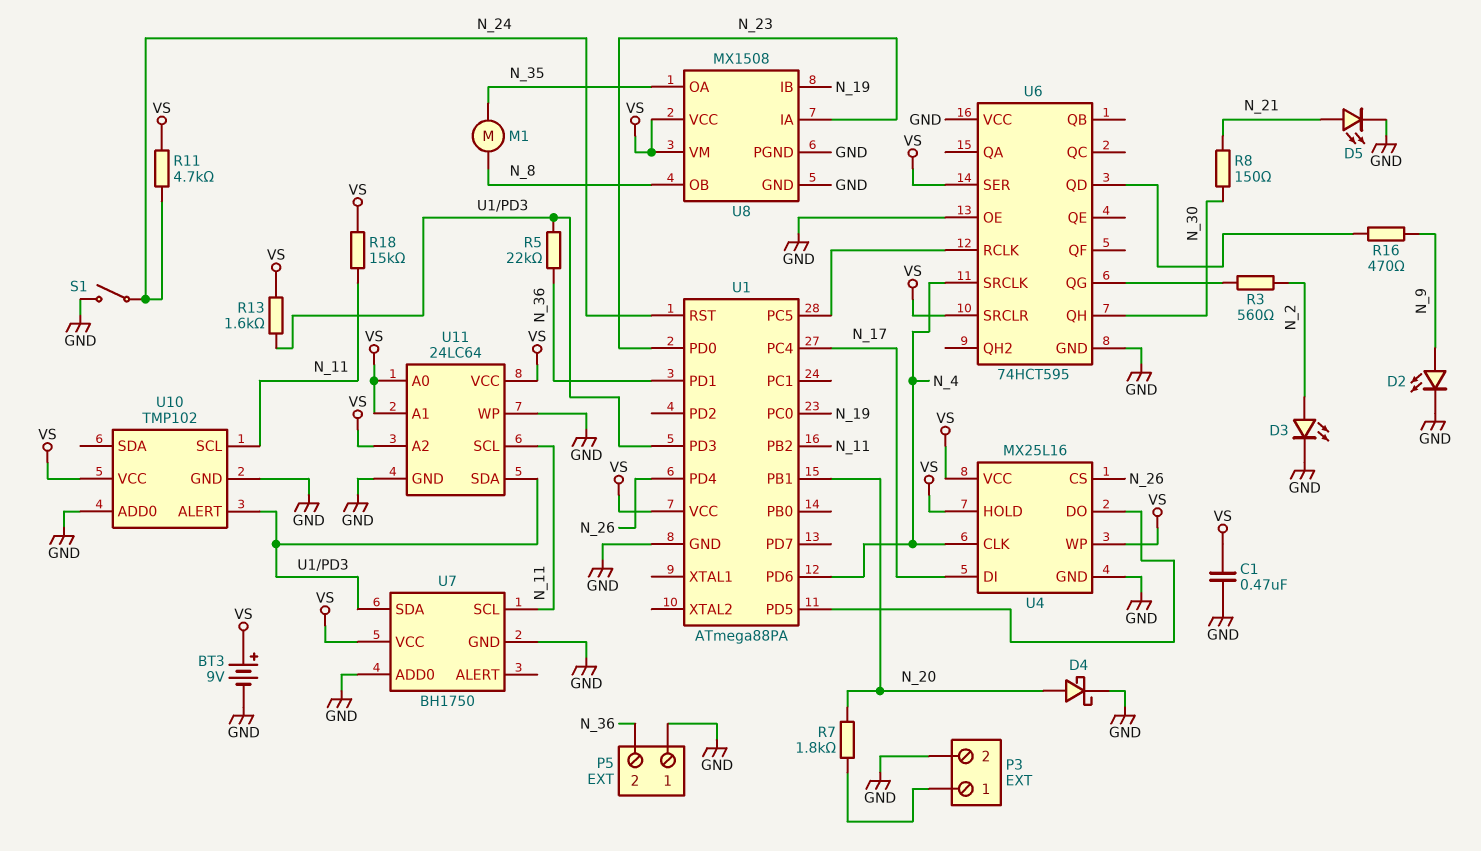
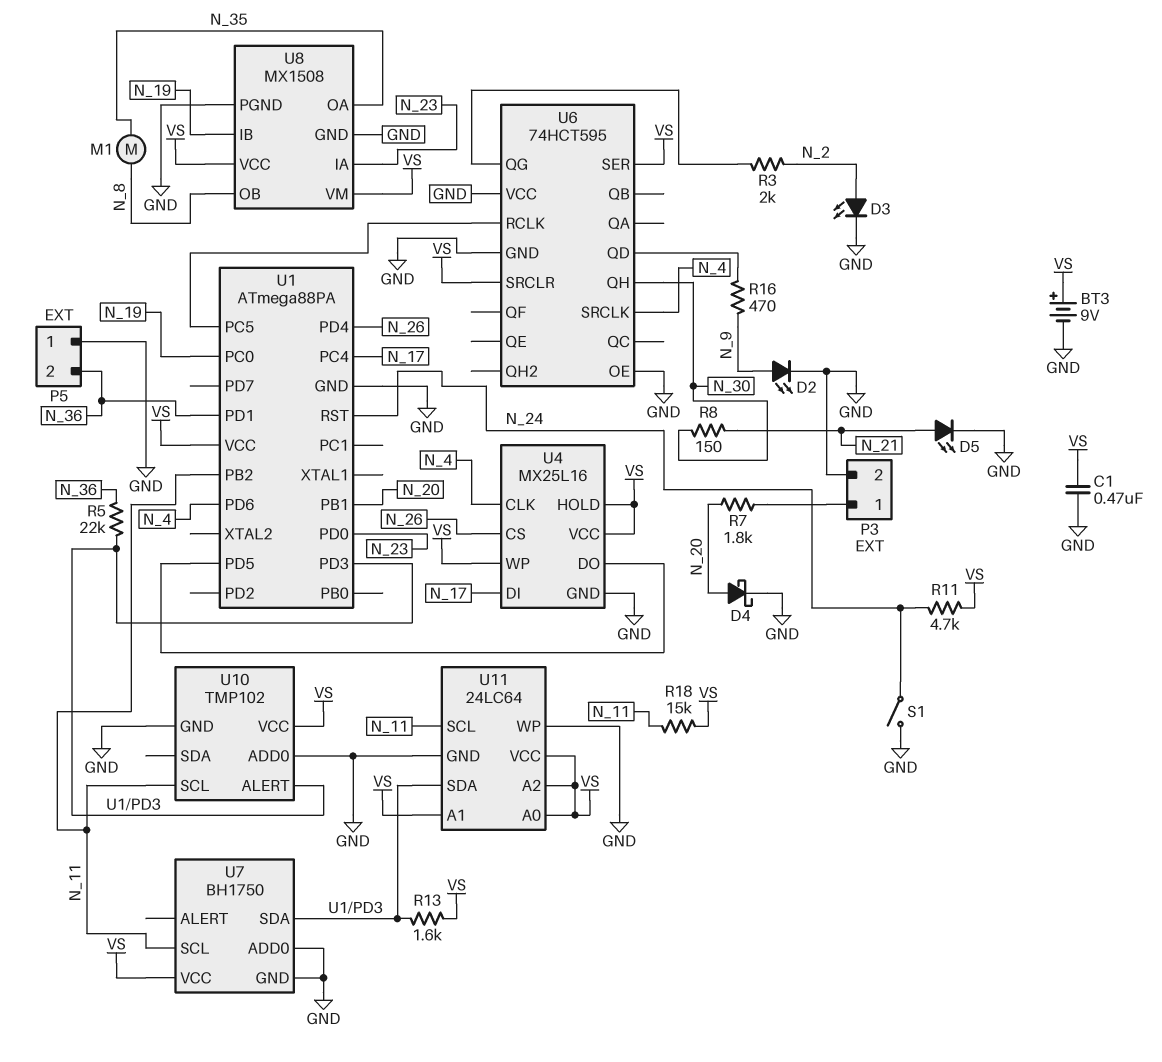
R3: 560 (N_2, U6/QG) -> 2k (N_2, U6/QG)

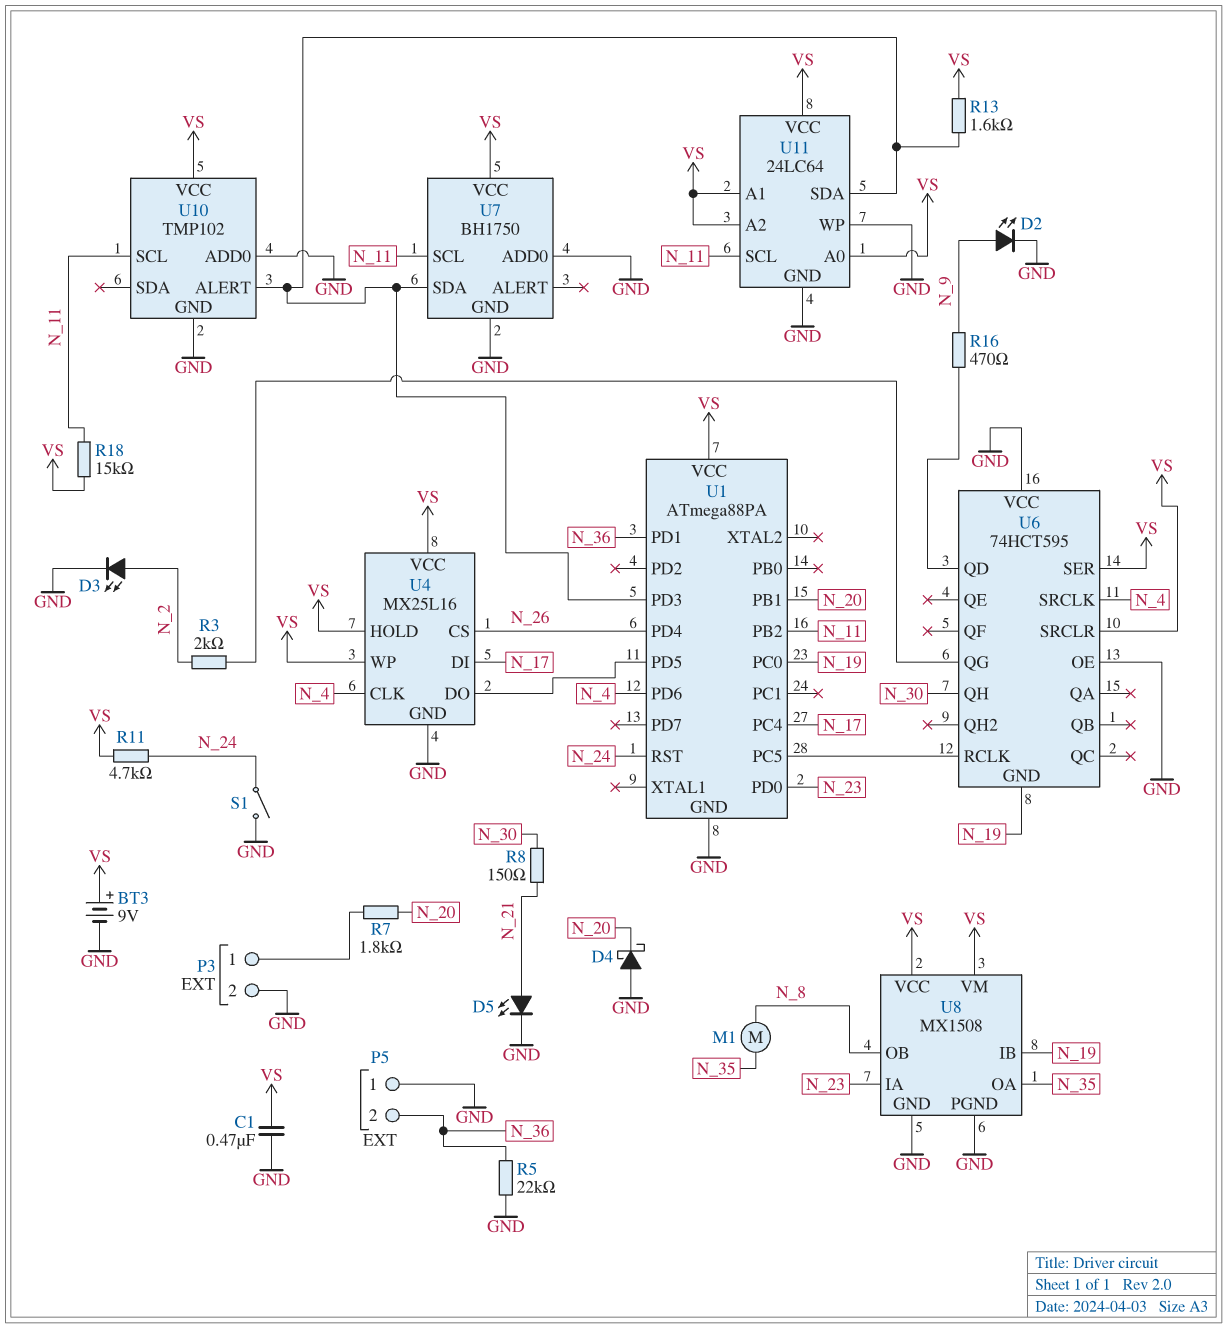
D4: schottky (A N_20, K GND) -> schottky (A GND, K N_20)
R5: 22k (N_36, U1/PD3) -> 22k (GND, N_36)
U6 pin GND: GND -> N_19

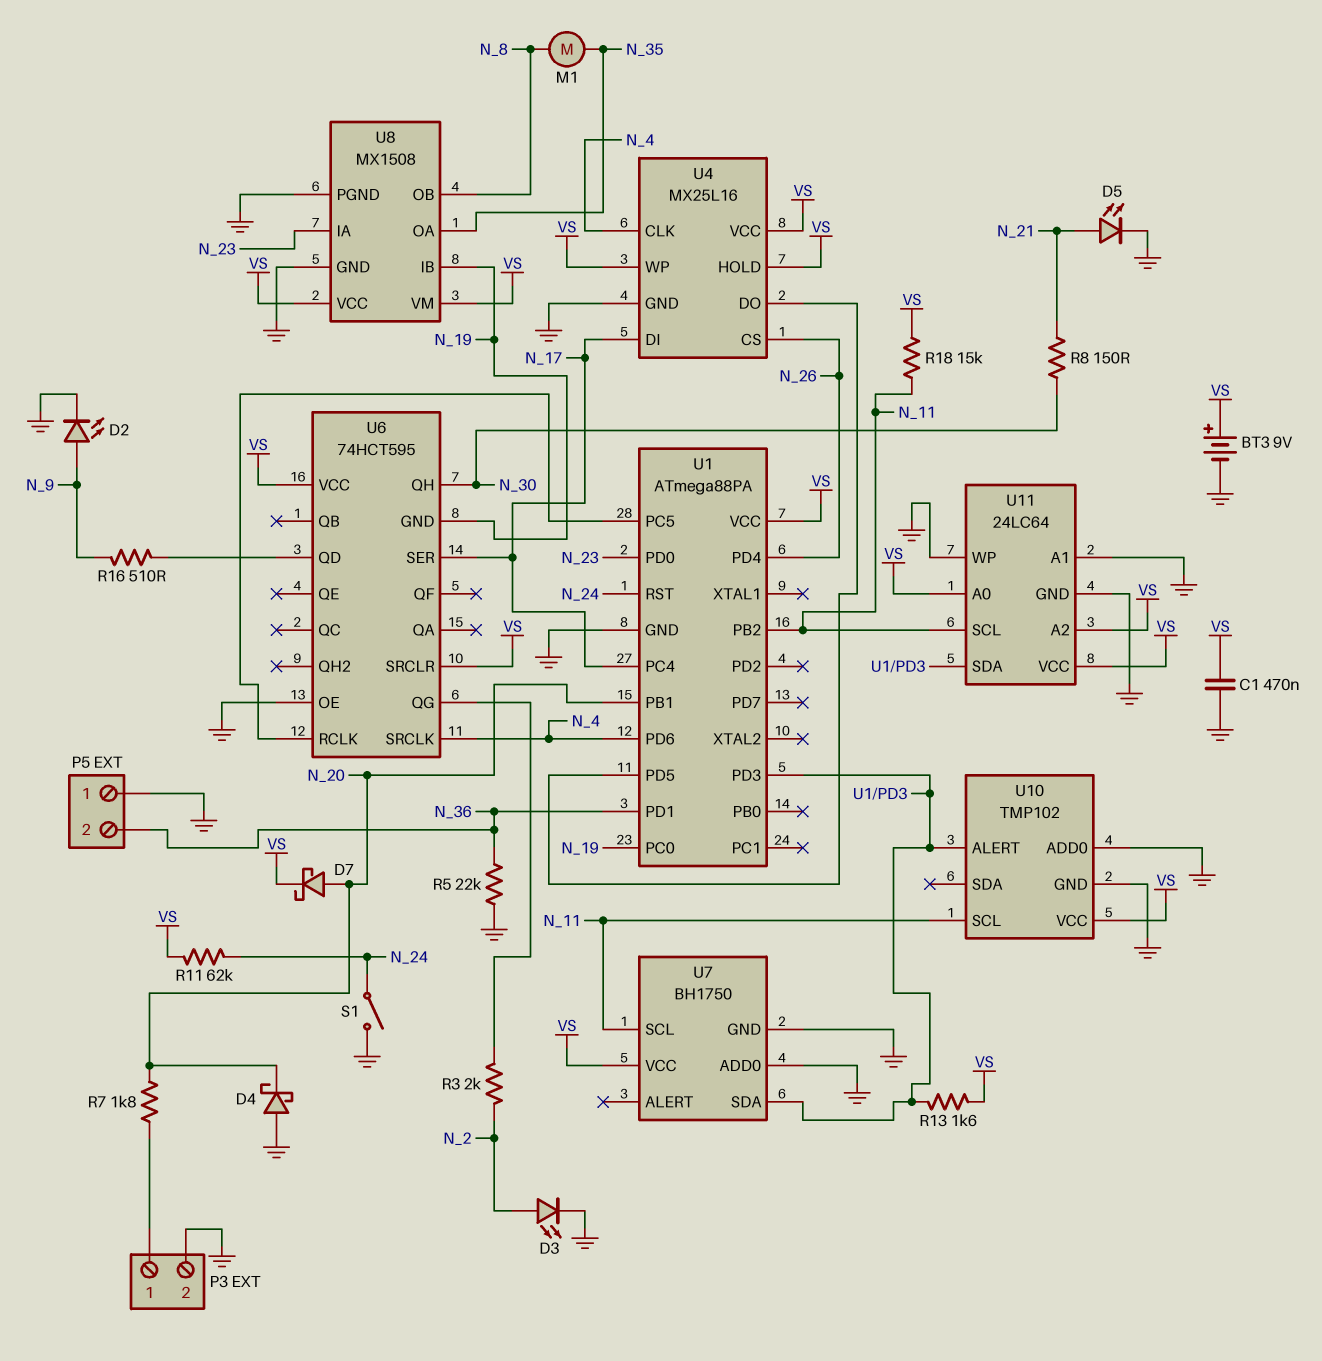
D7: none -> schottky (A N_20, K VS)
R11: 4.7k (N_24, VS) -> 62k (N_24, VS)
R16: 470 (N_9, U6/QD) -> 510 (N_9, U6/QD)
U6 pin SER: VS -> N_17
U6 pin VCC: GND -> VS
U11 pin A1: VS -> GND

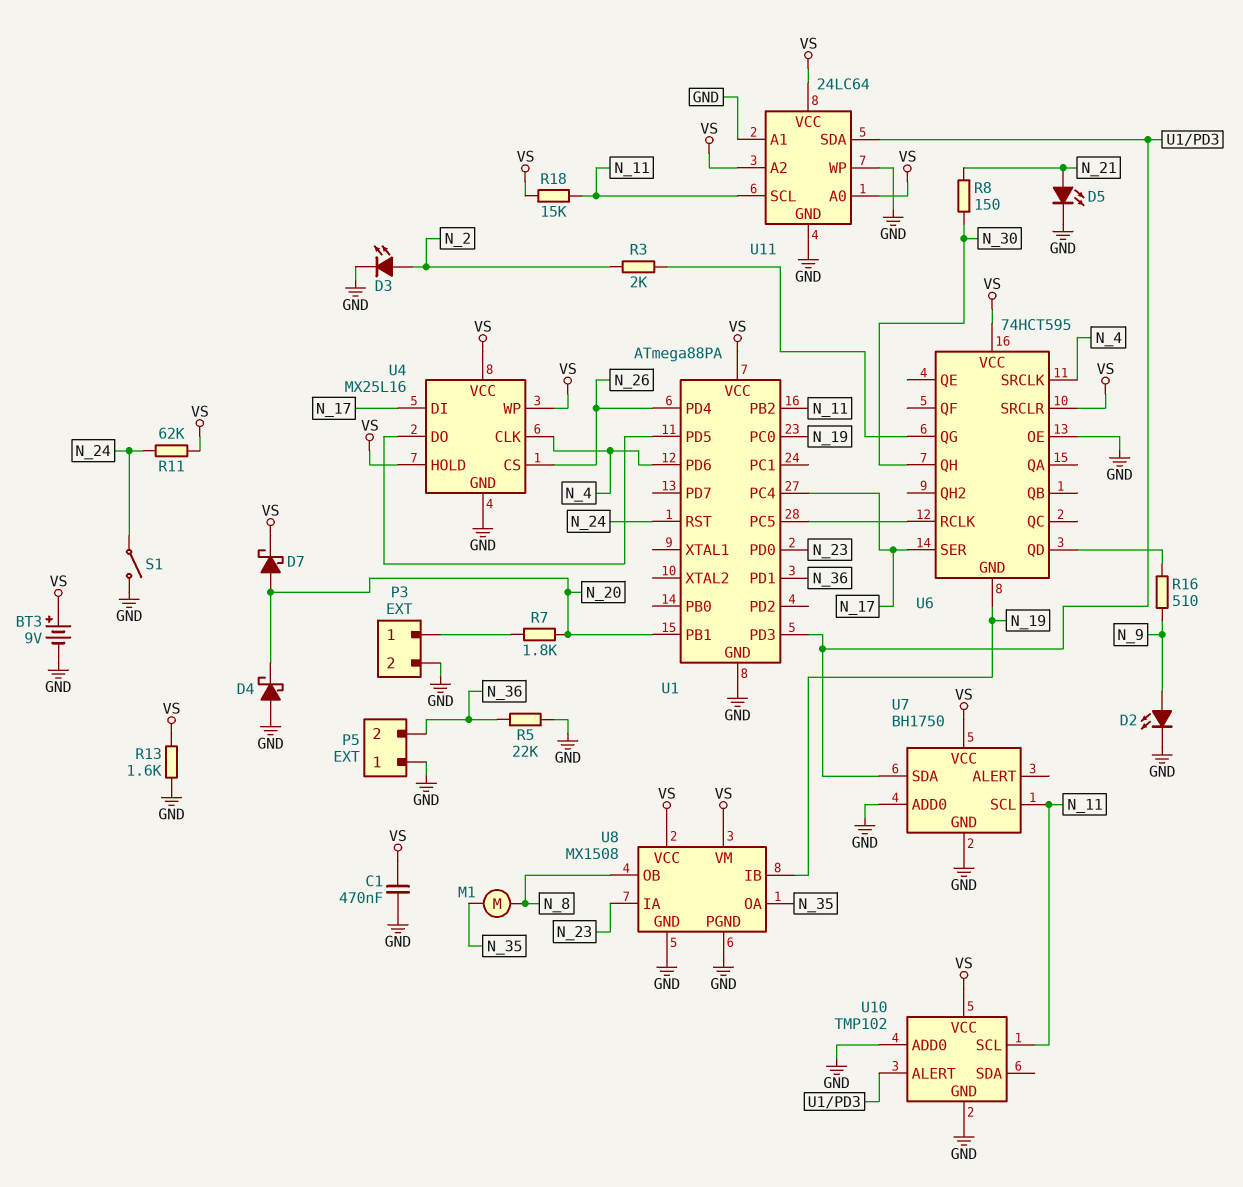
R13: 1.6k (U1/PD3, VS) -> 1.6k (GND, VS)

